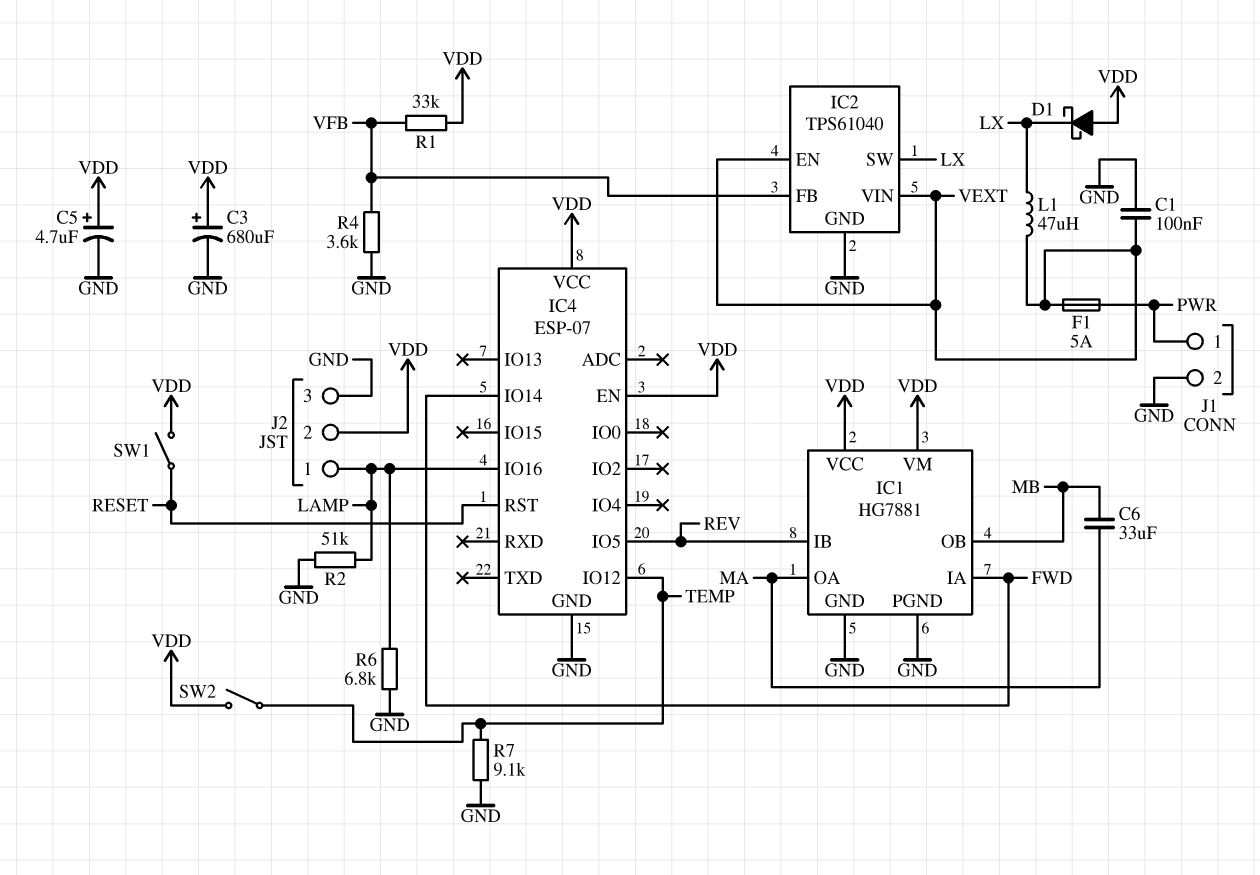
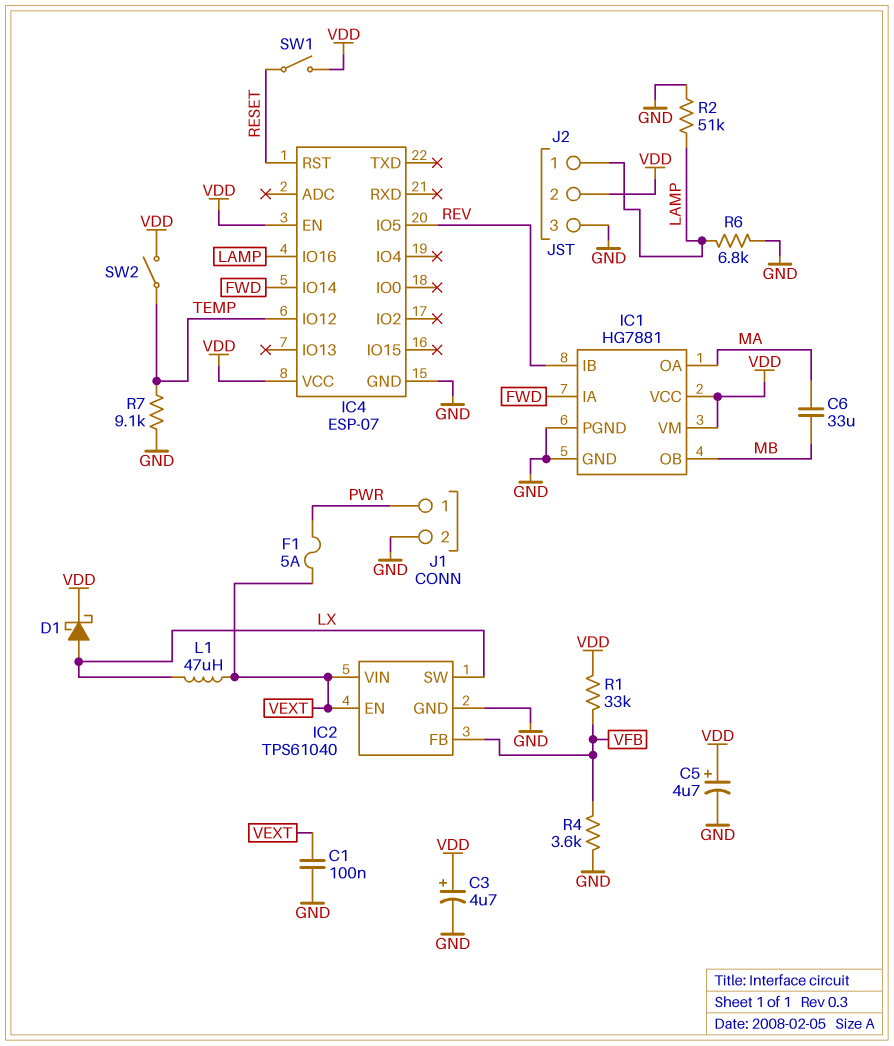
C3: 680uF (plus VDD, minus GND) -> 4.7uF (plus VDD, minus GND)
D1: schottky (A VDD, K LX) -> schottky (A LX, K VDD)

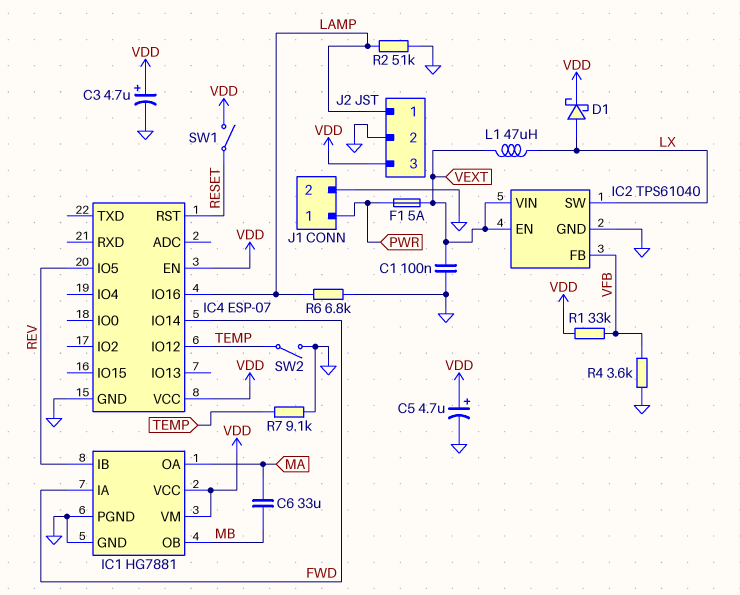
J2 pin 2: VDD -> GND
J2 pin 3: GND -> VDD
SW2: switch (TEMP, VDD) -> switch (GND, TEMP)

